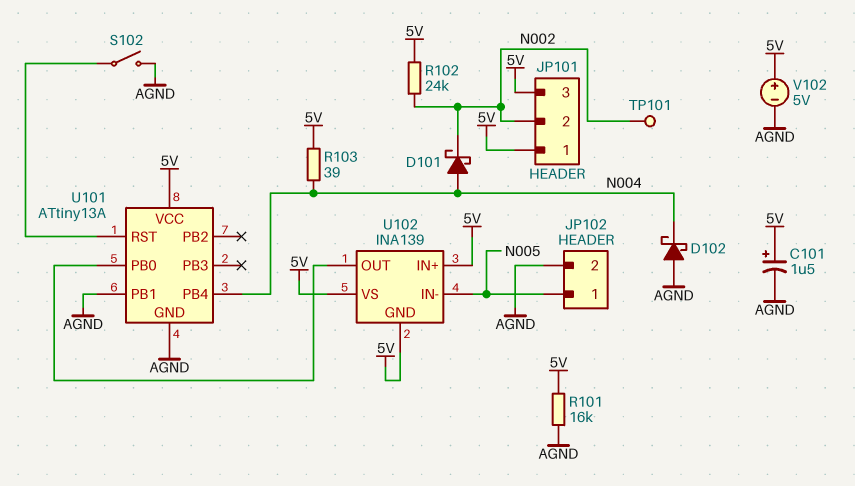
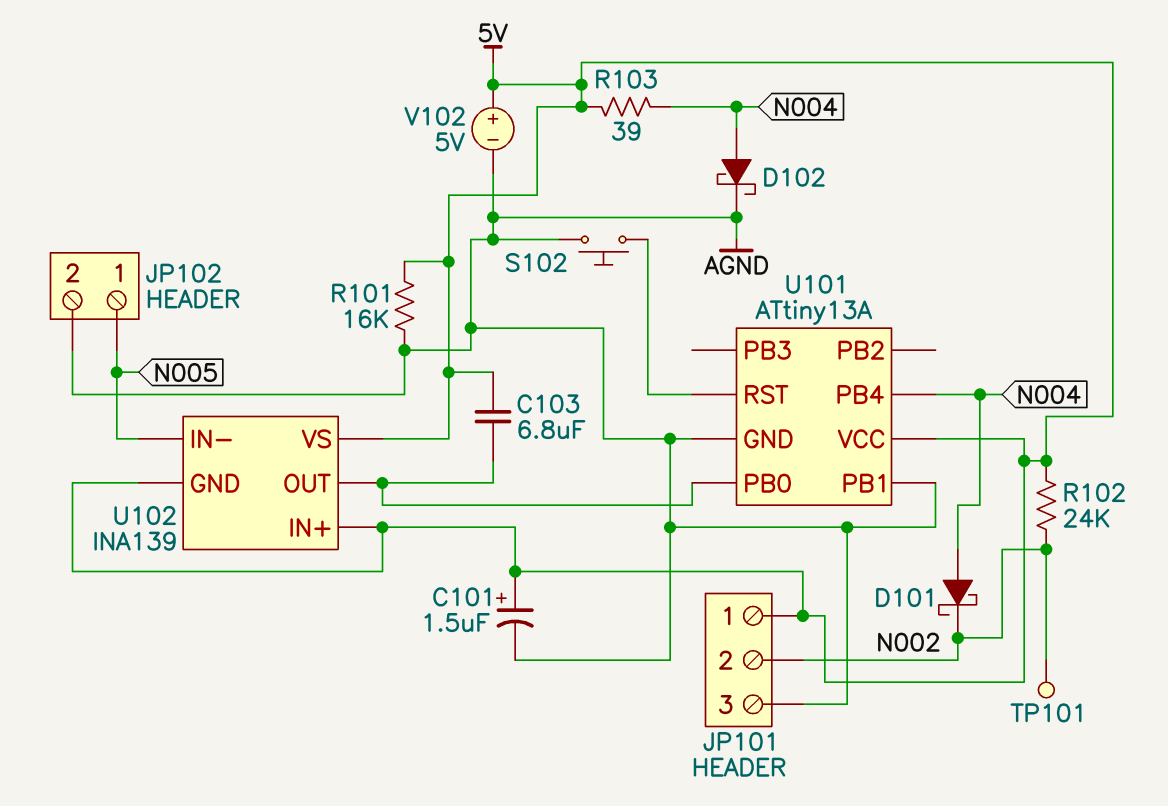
C103: none -> 6.8uF (5V, U101/PB0)
D102: schottky (A AGND, K N004) -> schottky (A N004, K AGND)
JP101 pin 3: 5V -> AGND
S102: switch (AGND, U101/RST) -> button (AGND, U101/RST)

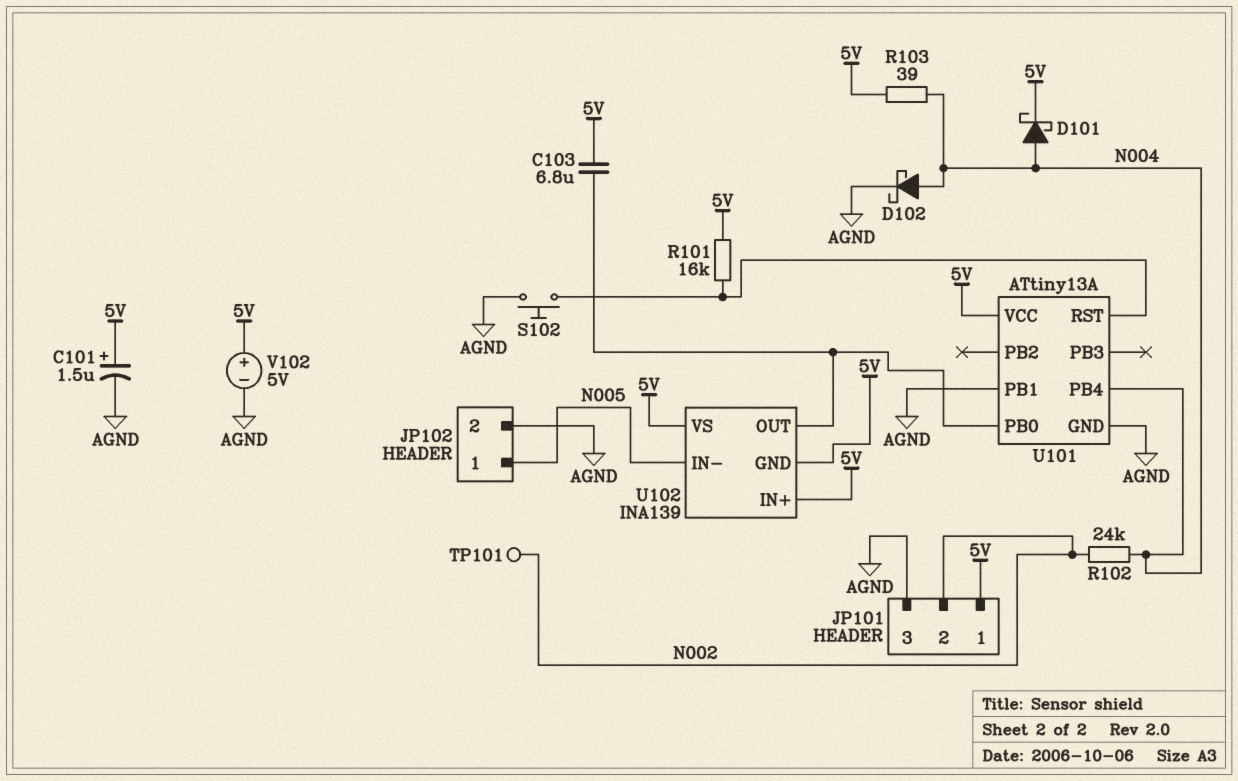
D101: schottky (A N004, K N002) -> schottky (A N004, K 5V)
R101: 16k (5V, AGND) -> 16k (5V, U101/RST)
R102: 24k (5V, N002) -> 24k (N002, N004)

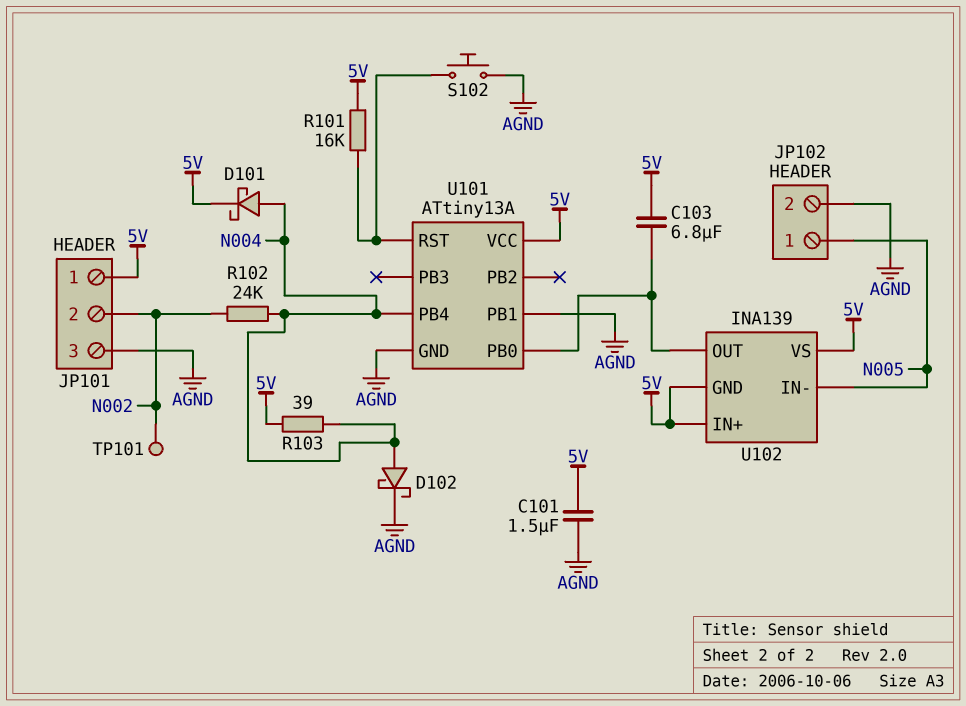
C101: 1.5uF (plus 5V, minus AGND) -> 1.5uF (5V, AGND)
V102: 5V (plus 5V, minus AGND) -> none

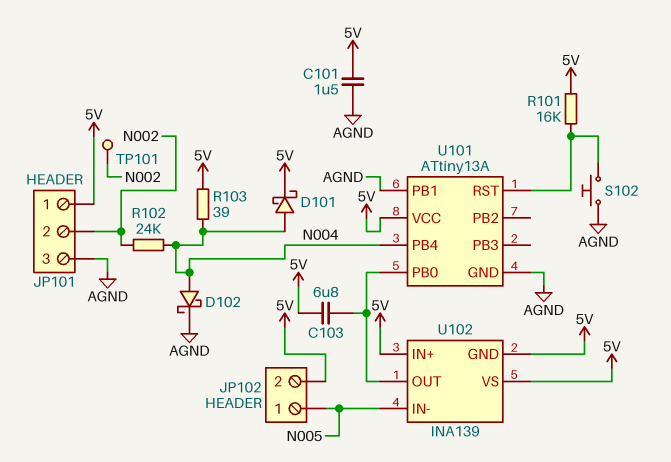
JP102 pin 2: AGND -> 5V

